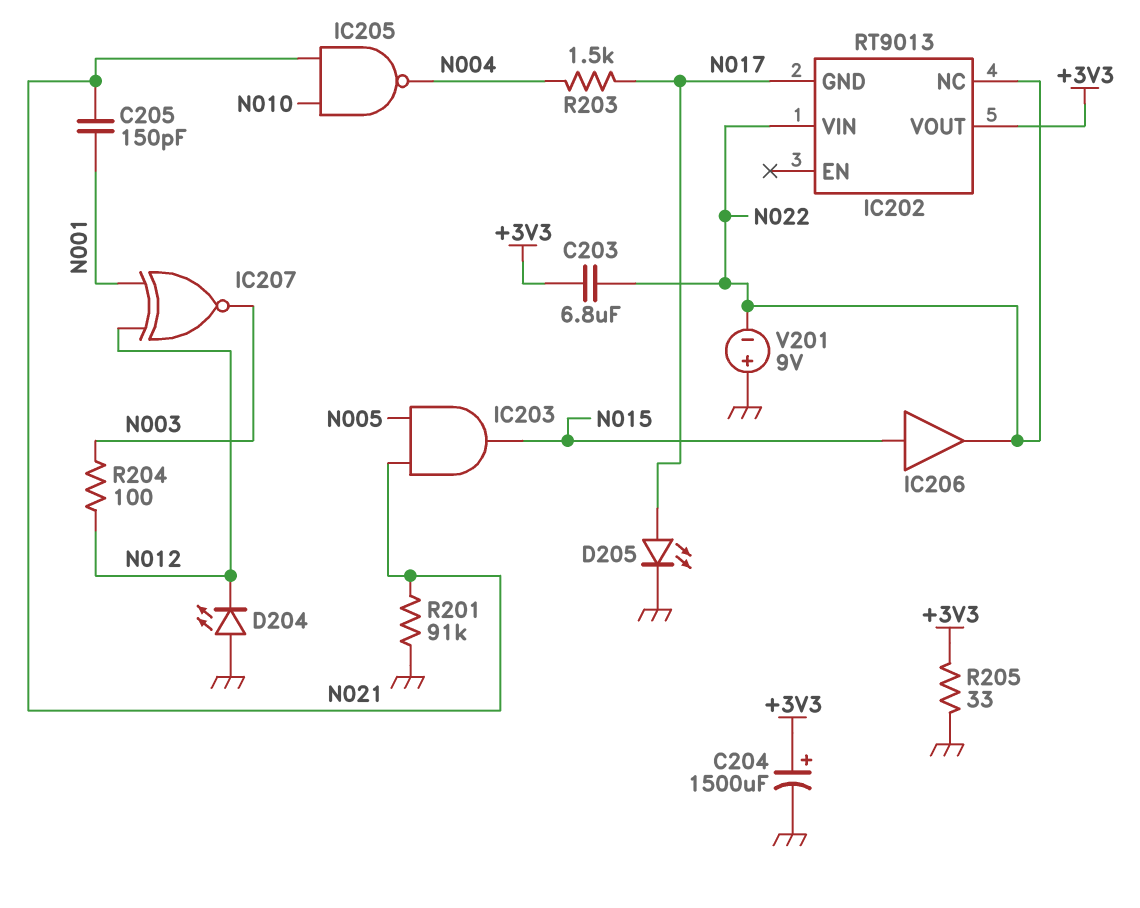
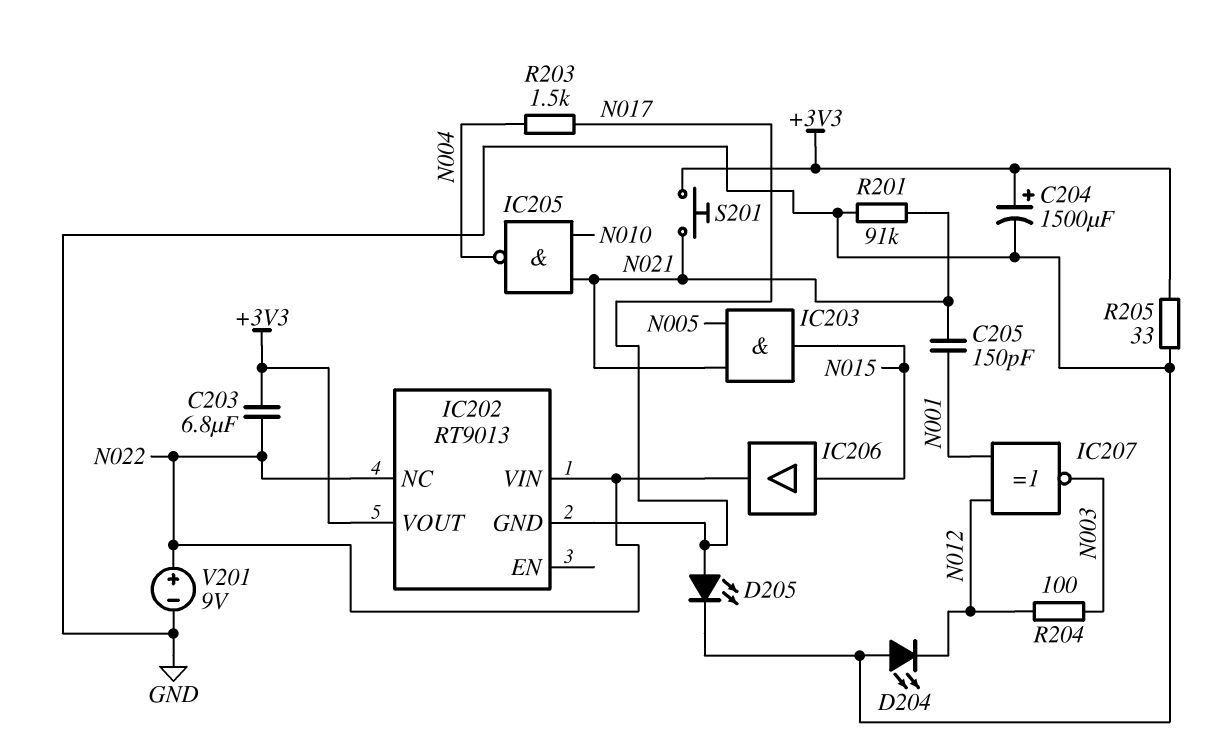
S201: none -> button (+3V3, N021)
V201: 9V (plus GND, minus N022) -> 9V (plus N022, minus GND)

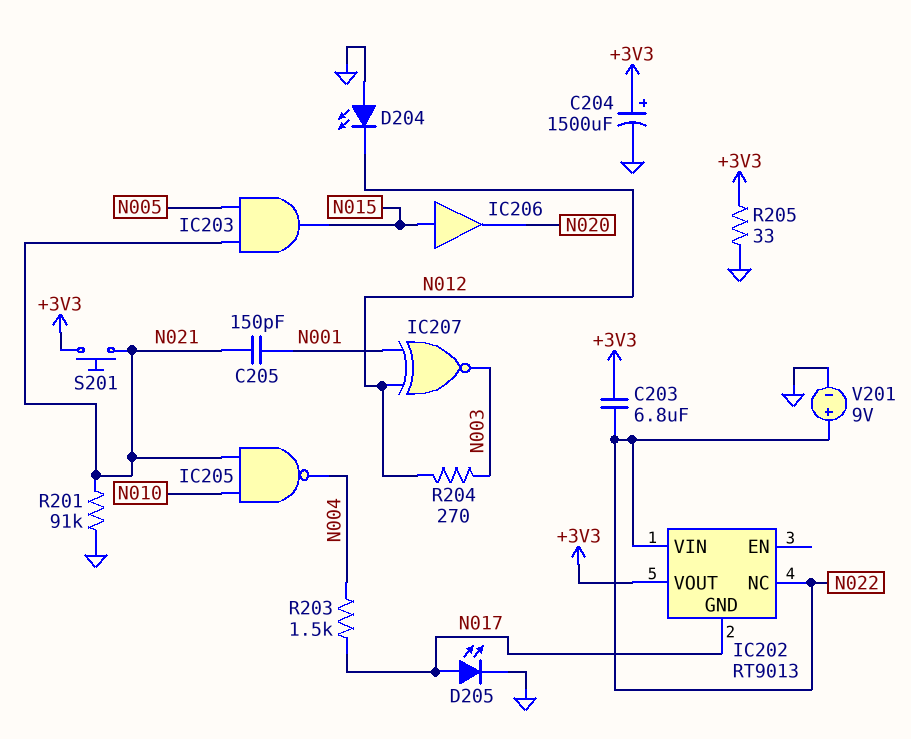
IC206: buffer (in N015, out N022) -> buffer (in N015, out N020)
R204: 100 (N003, N012) -> 270 (N003, N012)

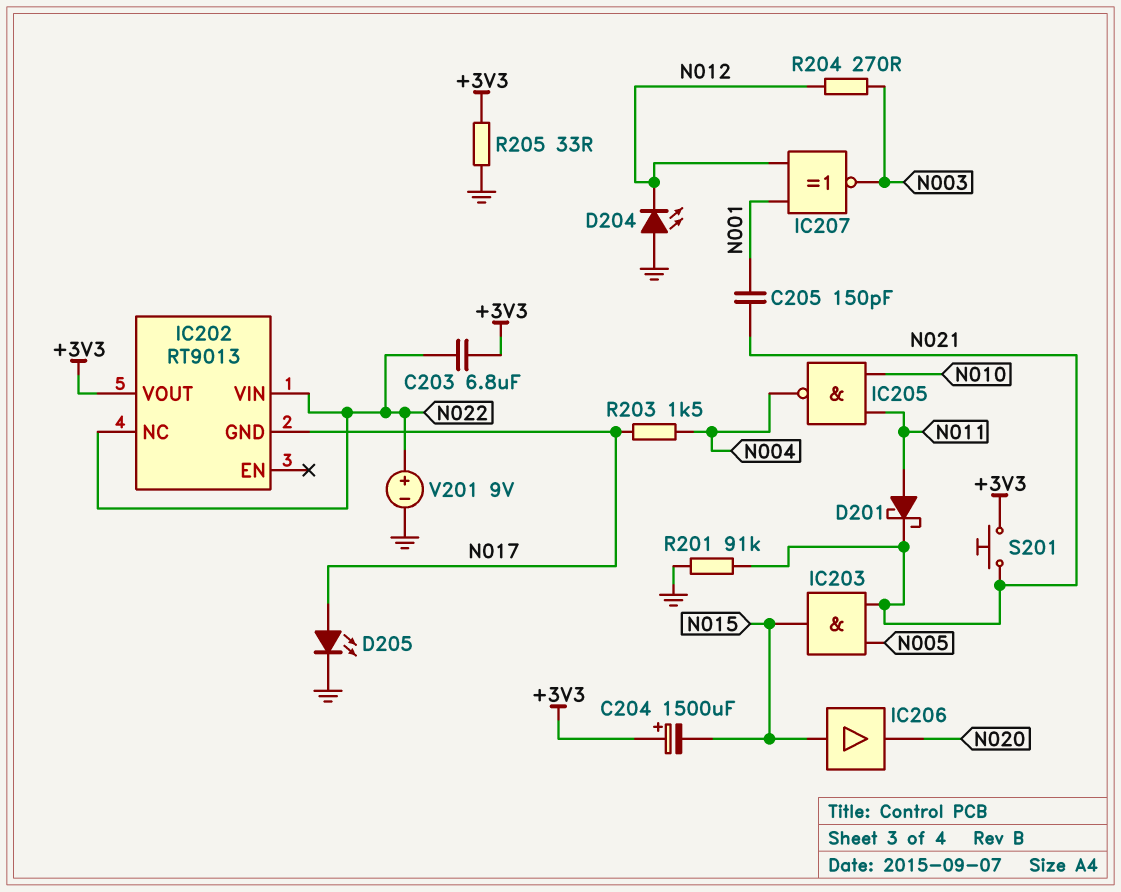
C204: 1500uF (plus +3V3, minus GND) -> 1500uF (plus +3V3, minus N015)
D201: none -> schottky (A N011, K N021)
IC205: NAND (in N010, in N021, out N004) -> NAND (in N010, in N011, out N004)

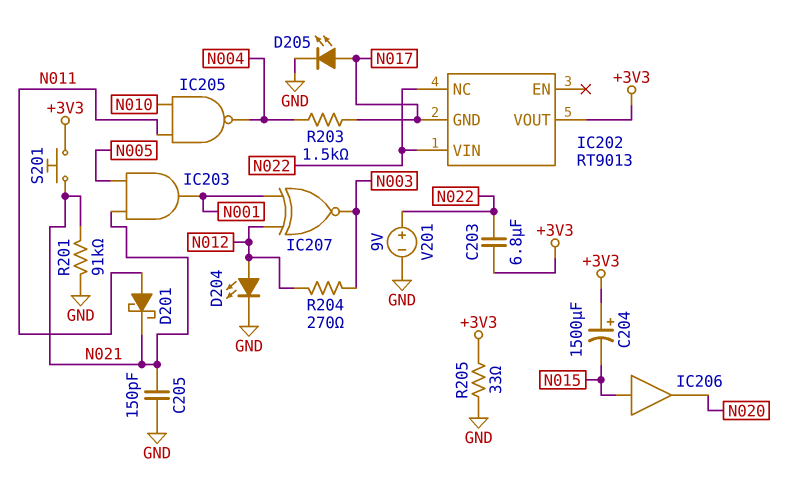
C205: 150pF (N001, N021) -> 150pF (GND, N021)
D204: LED (A GND, K N012) -> LED (A N012, K GND)
IC203: AND (in N005, in N021, out N015) -> AND (in N005, in N021, out N001)

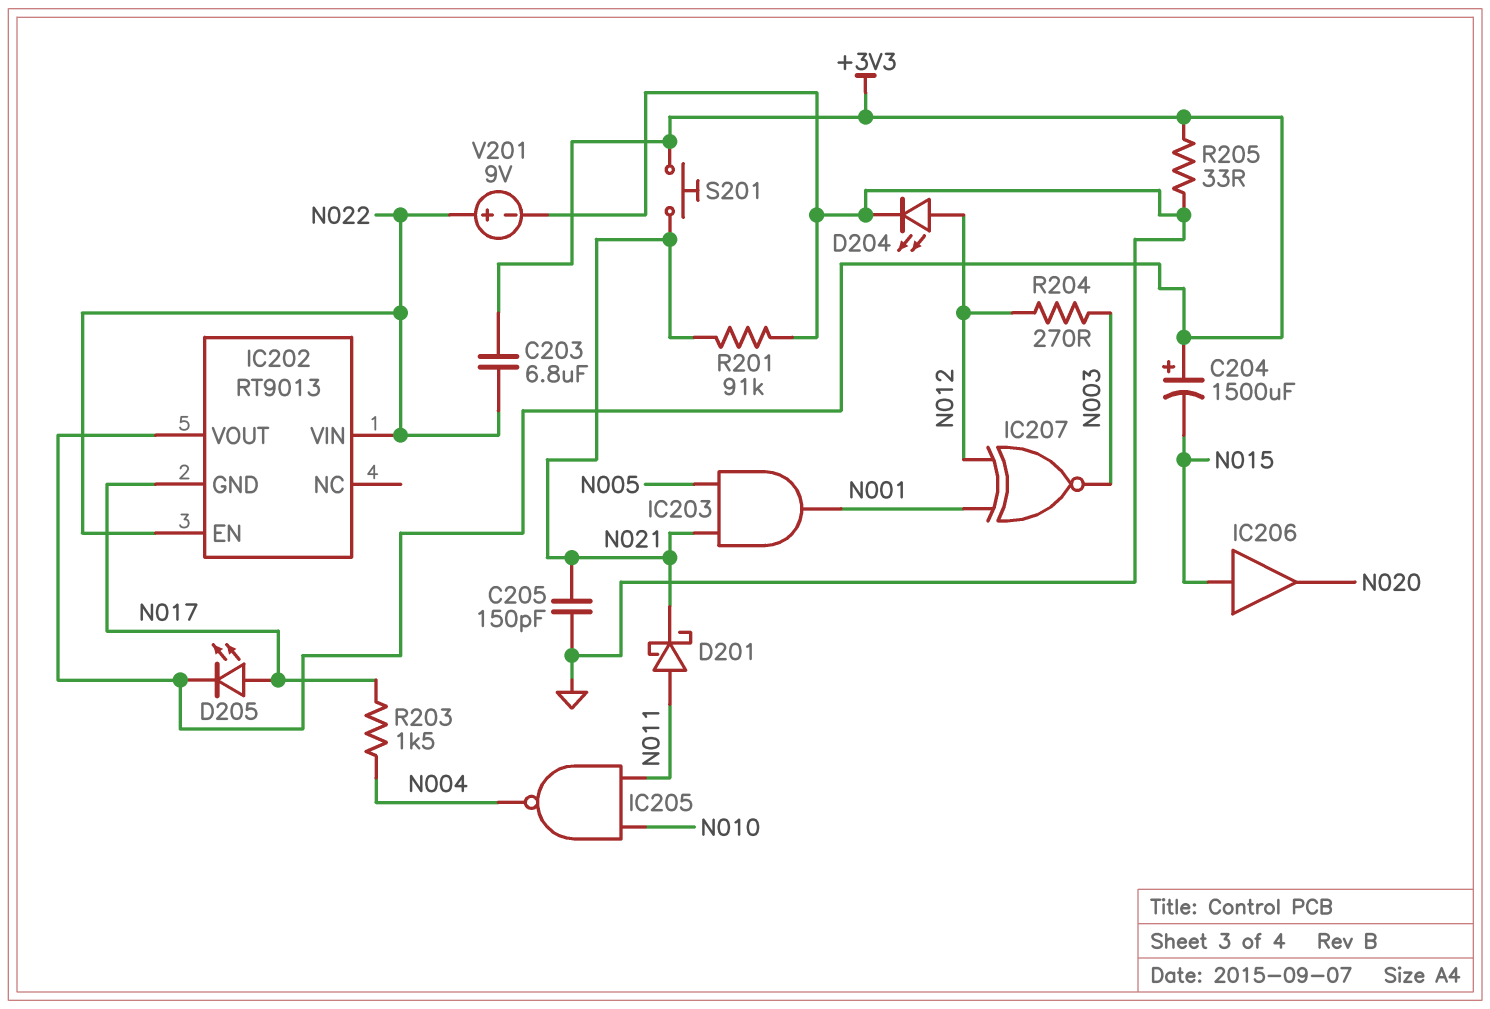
D205: LED (A N017, K GND) -> LED (A N017, K +3V3)
IC202 pin EN: none -> N022
IC202 pin NC: N022 -> none

